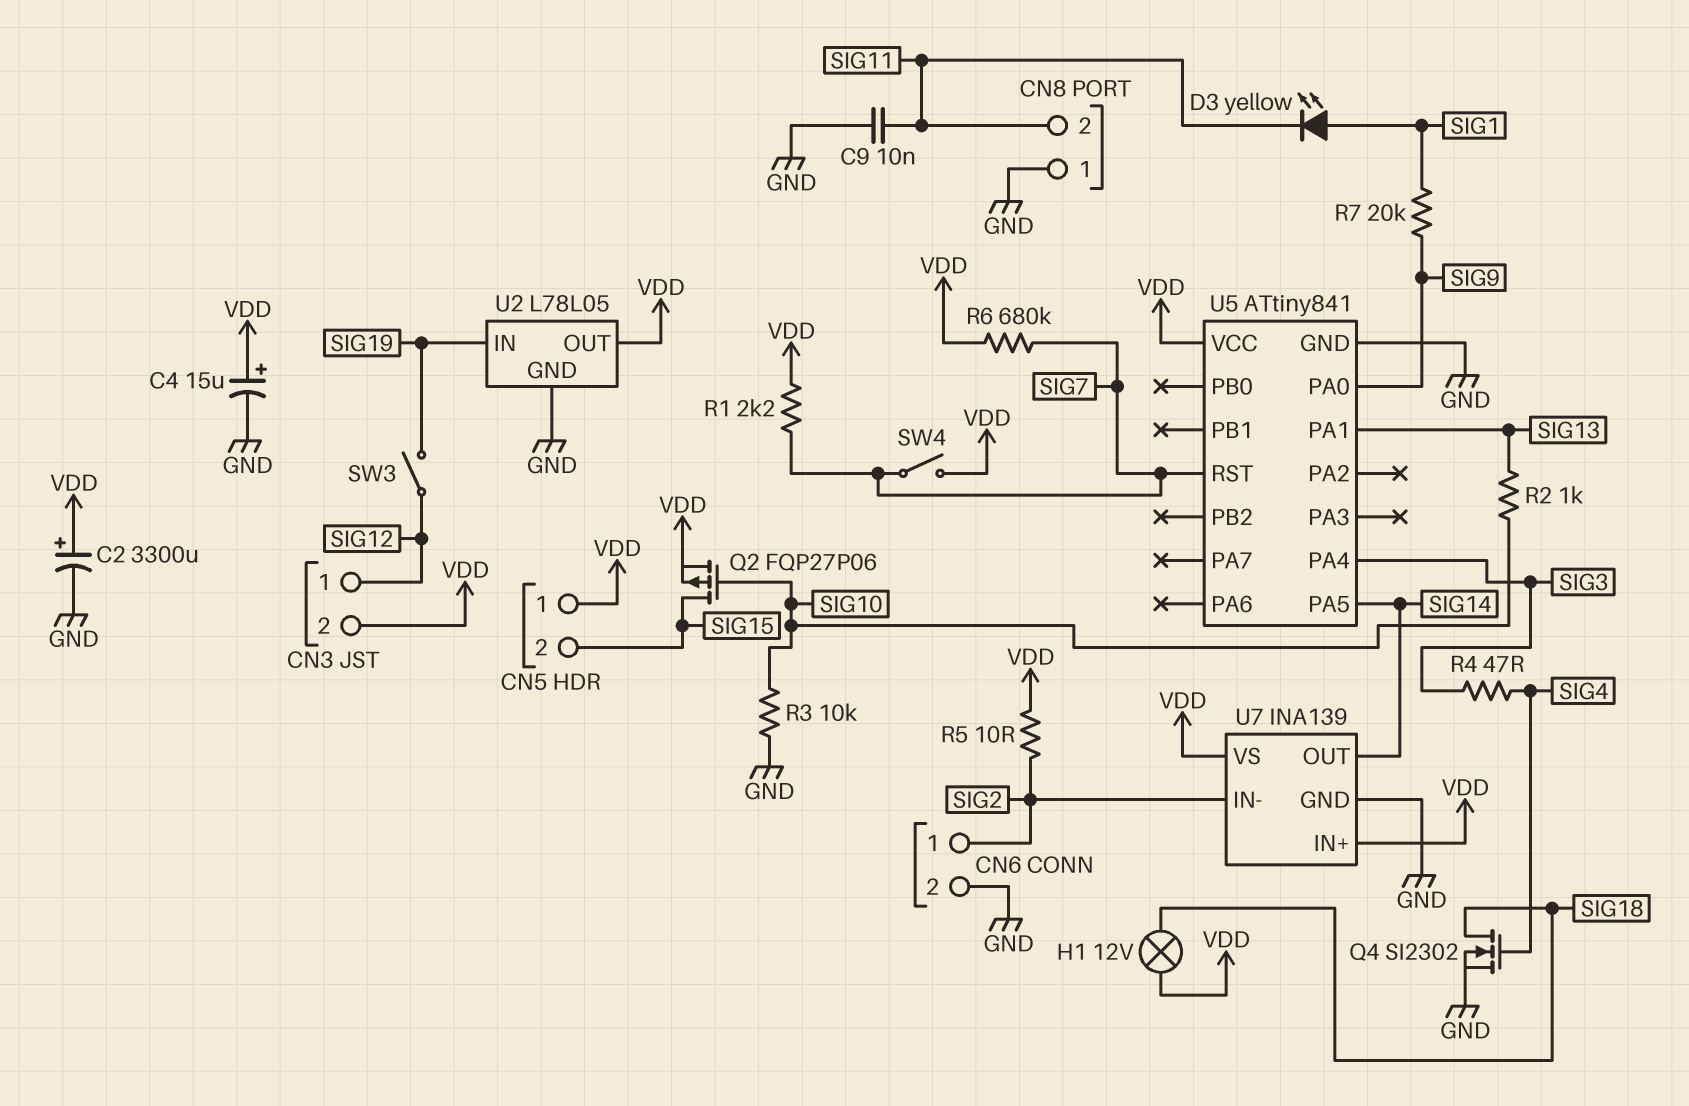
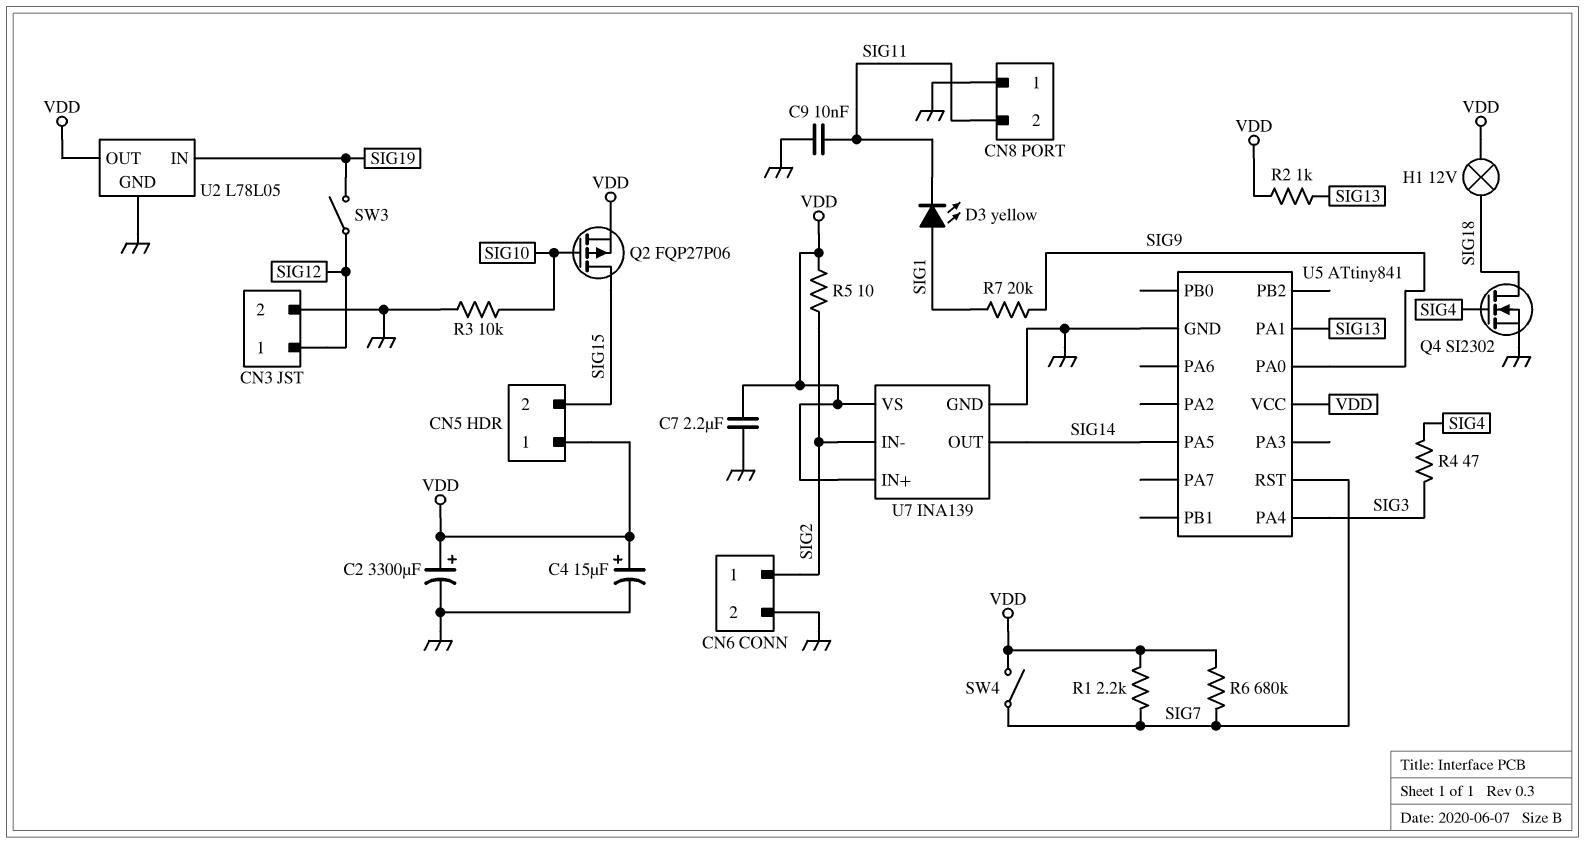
C7: none -> 2.2uF (GND, VDD)
CN3 pin 2: VDD -> GND
R2: 1k (SIG10, SIG13) -> 1k (SIG13, VDD)

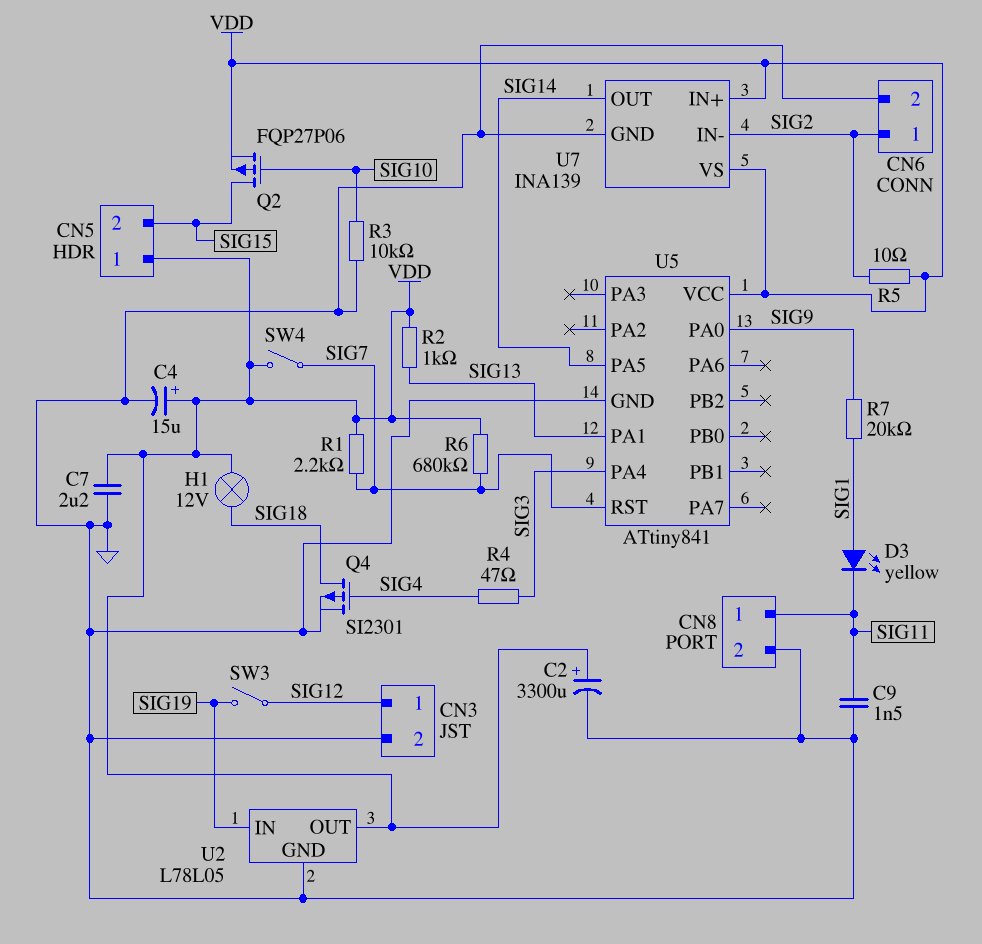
C9: 10nF (GND, SIG11) -> 1.5nF (GND, SIG11)
CN8 pin 1: GND -> SIG11
CN8 pin 2: SIG11 -> GND
Q4: NMOS SI2302 (G SIG4, D SIG18, S GND) -> PMOS SI2301 (G SIG4, D SIG18, S GND)

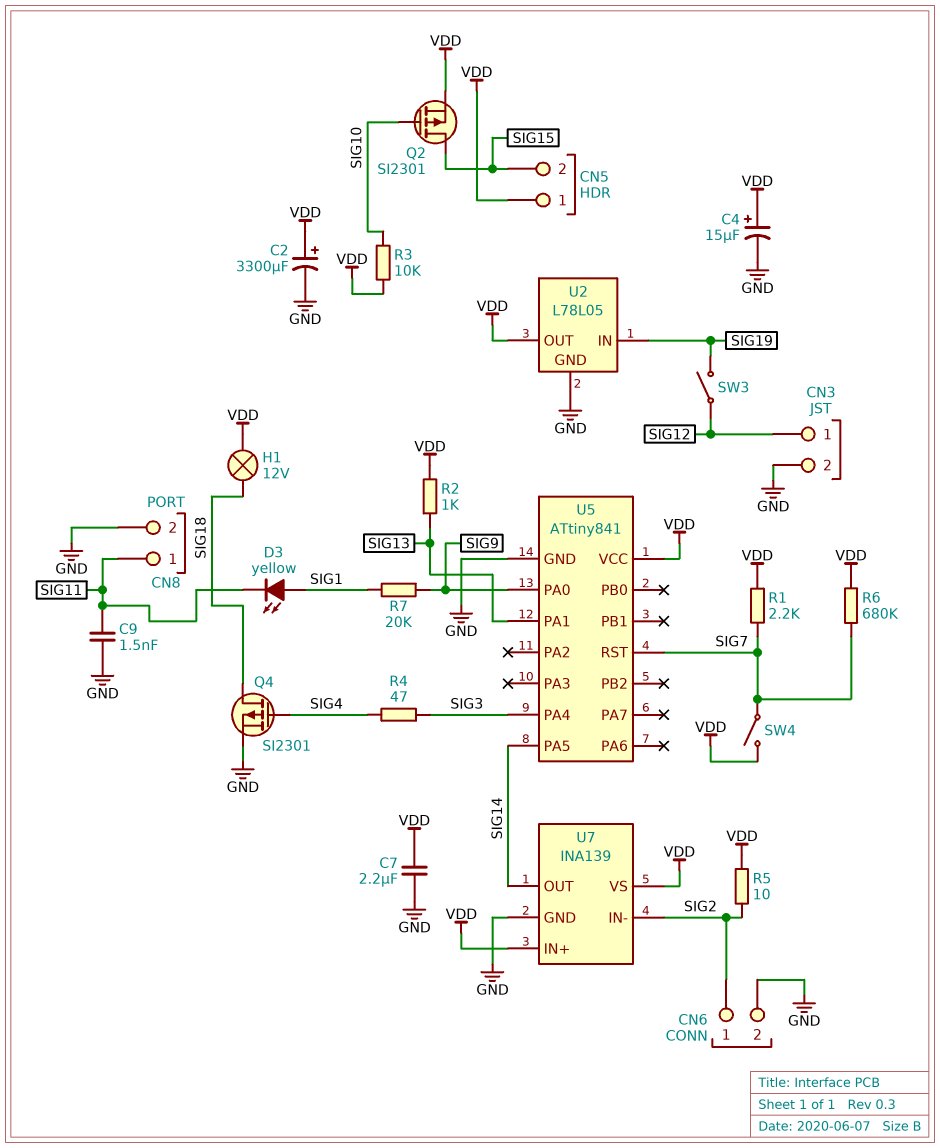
Q2: PMOS FQP27P06 (G SIG10, D SIG15, S VDD) -> PMOS SI2301 (G SIG10, D SIG15, S VDD)
R3: 10k (GND, SIG10) -> 10k (SIG10, VDD)

